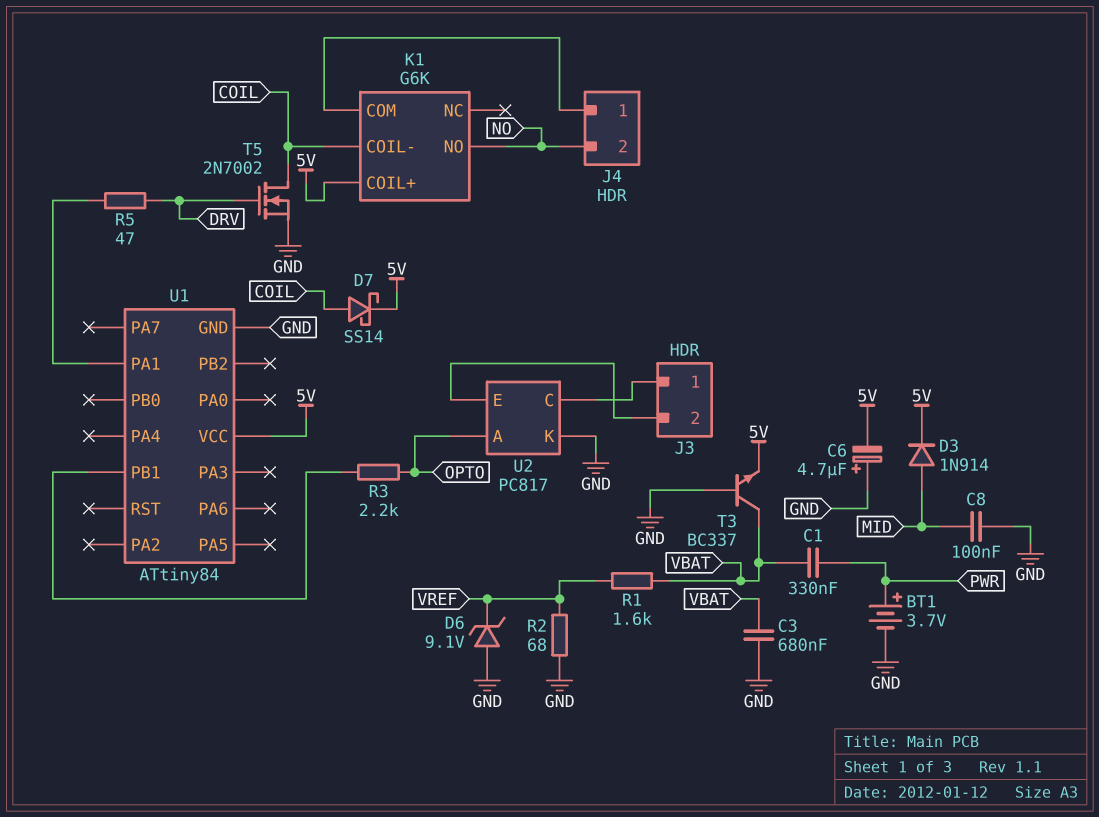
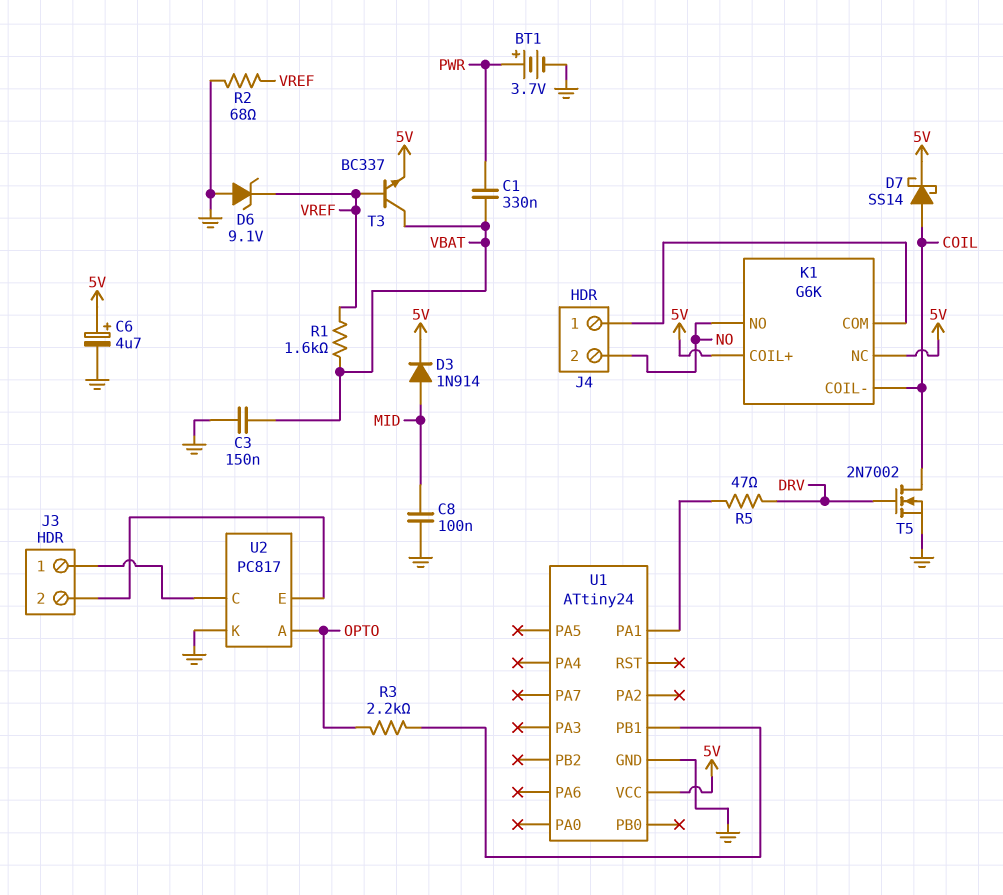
C3: 680nF (GND, VBAT) -> 150nF (GND, VBAT)
C6: 4.7uF (plus GND, minus 5V) -> 4.7uF (plus 5V, minus GND)
K1 pin NC: none -> 5V
T3: NPN BC337 (B GND, C VBAT, E 5V) -> NPN BC337 (B VREF, C VBAT, E 5V)
U1: ATtiny84 -> ATtiny24

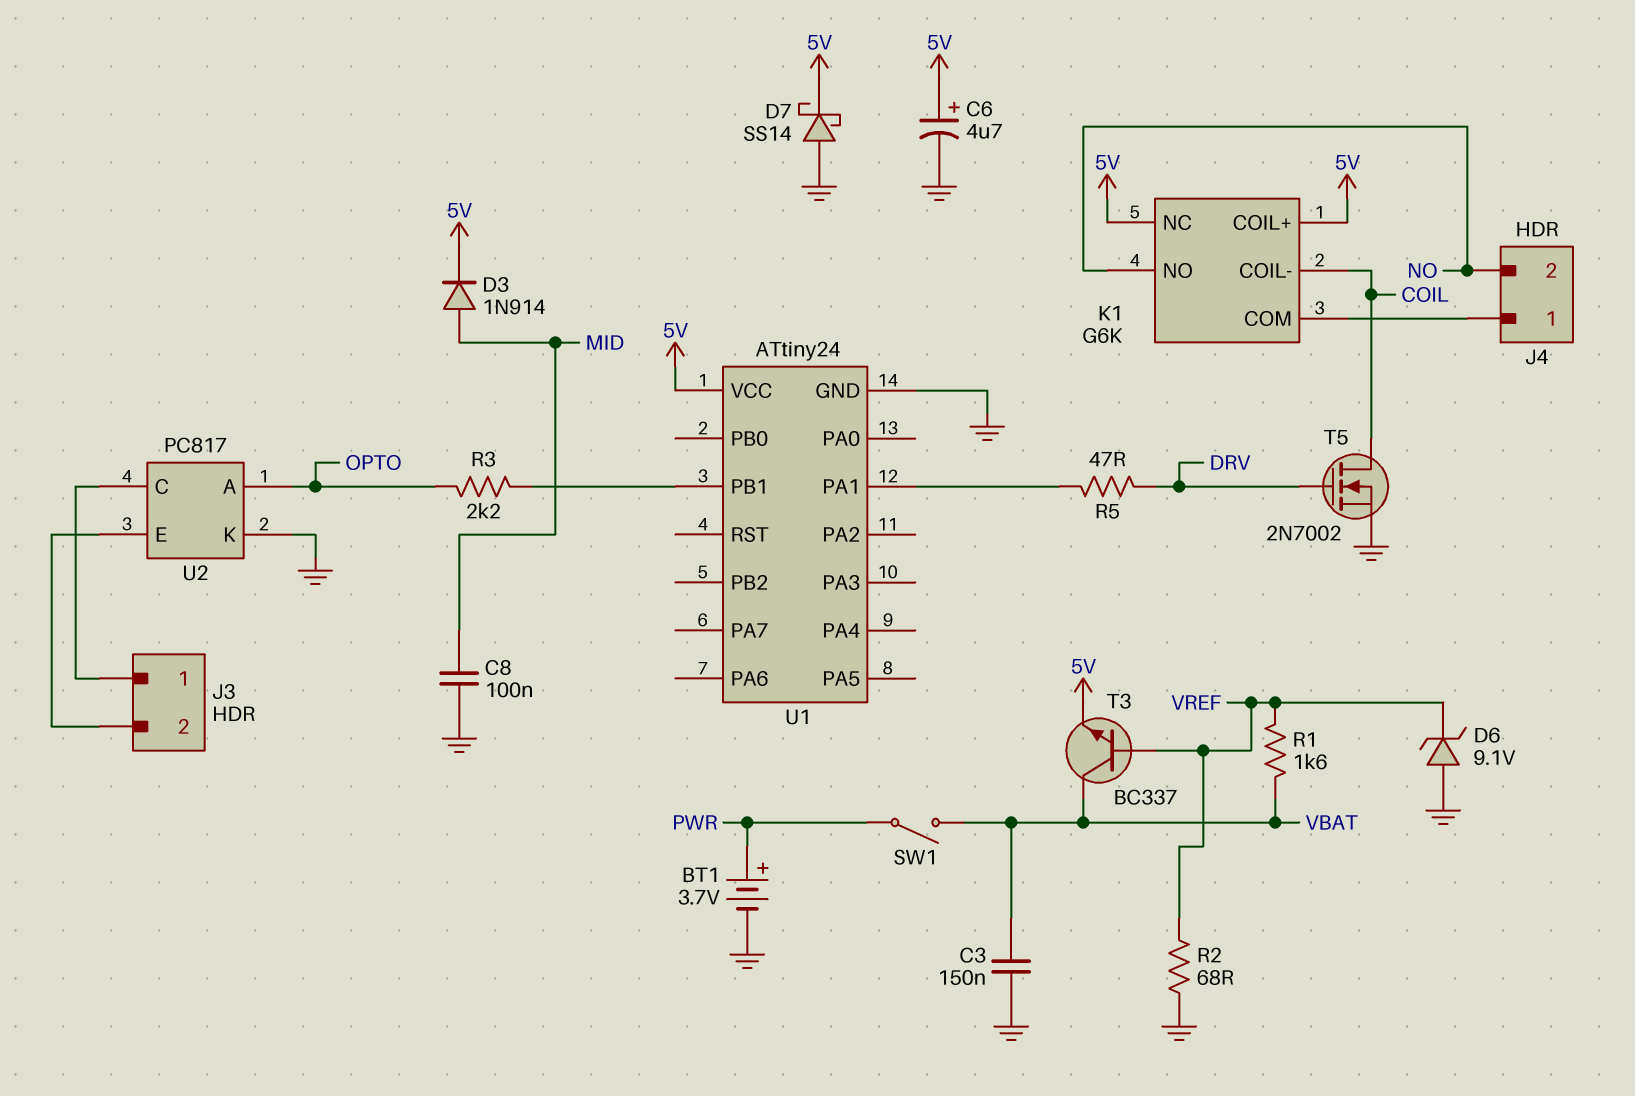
C1: 330nF (PWR, VBAT) -> none
D7: schottky SS14 (A COIL, K 5V) -> schottky SS14 (A GND, K 5V)
SW1: none -> switch (PWR, VBAT)

